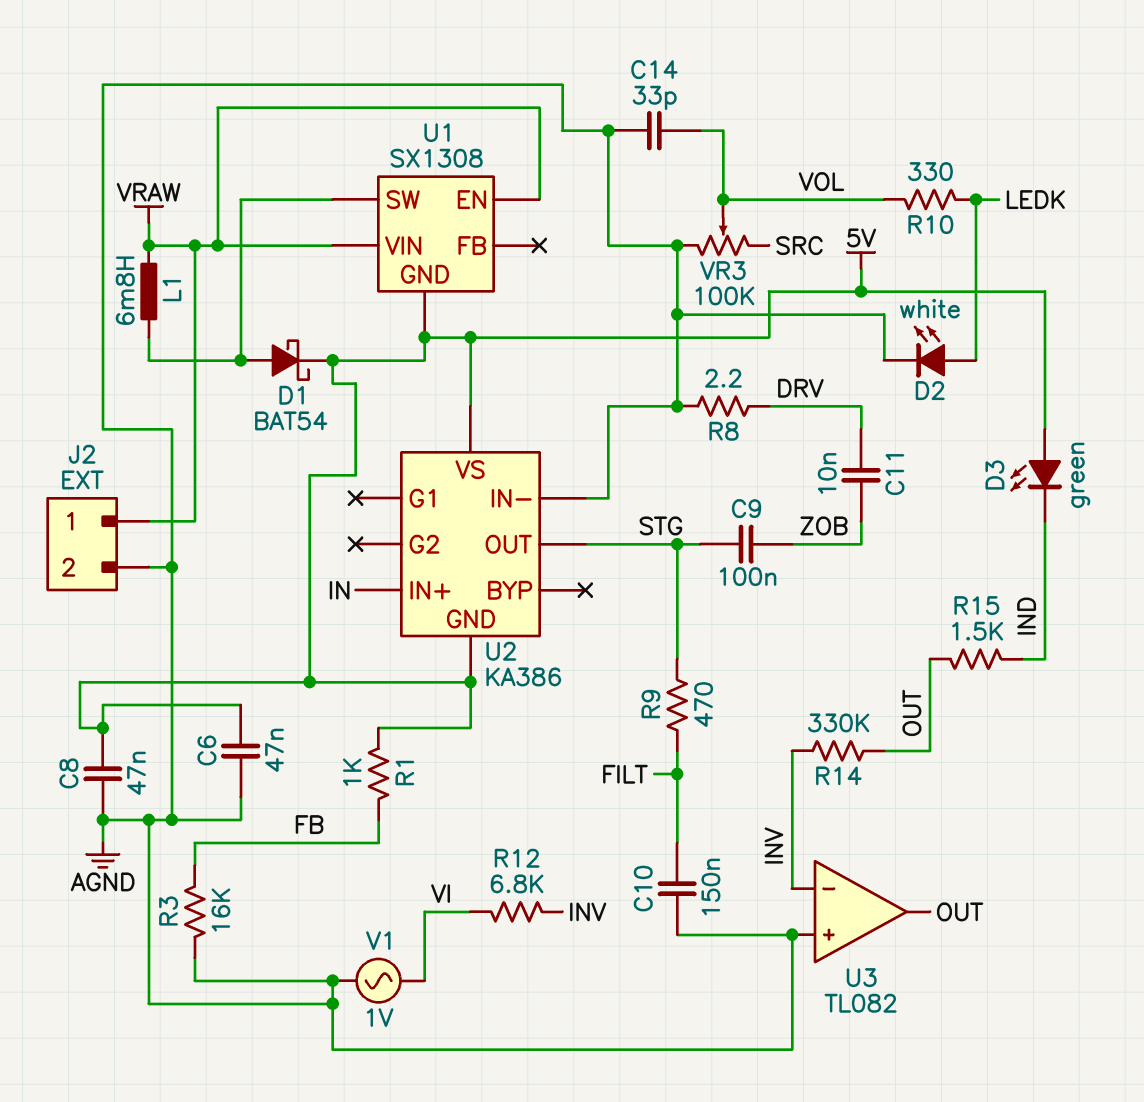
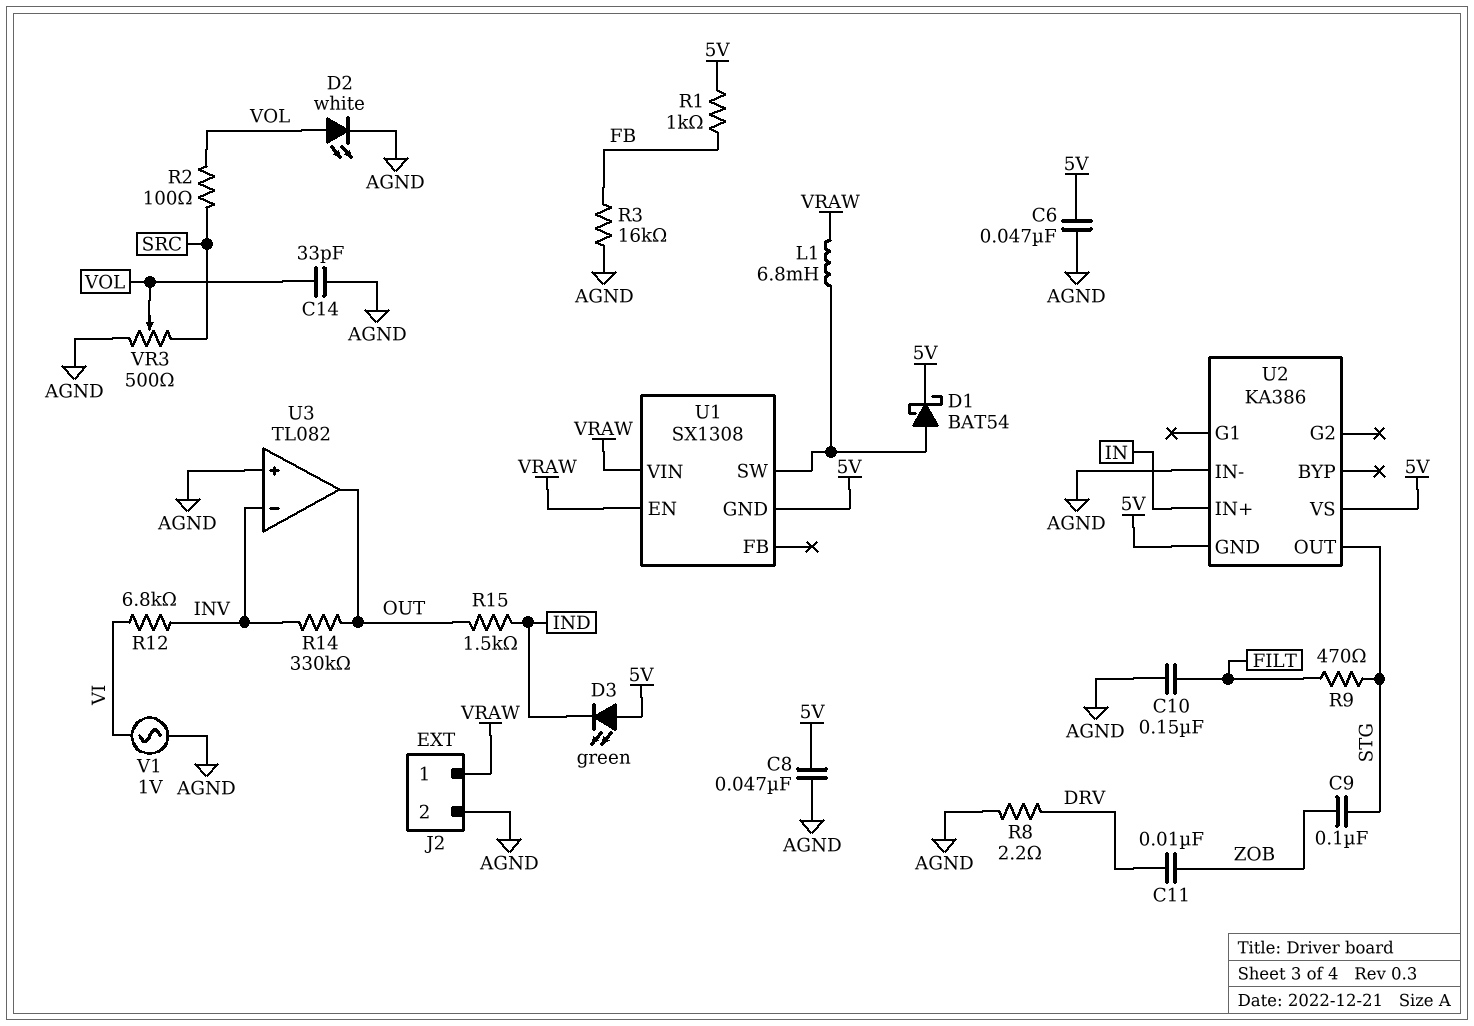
D2: LED white (A LEDK, K AGND) -> LED white (A VOL, K AGND)
R2: none -> 100 (SRC, VOL)
R10: 330 (LEDK, VOL) -> none
VR3: 100k (AGND, SRC, wiper VOL) -> 500 (AGND, SRC, wiper VOL)

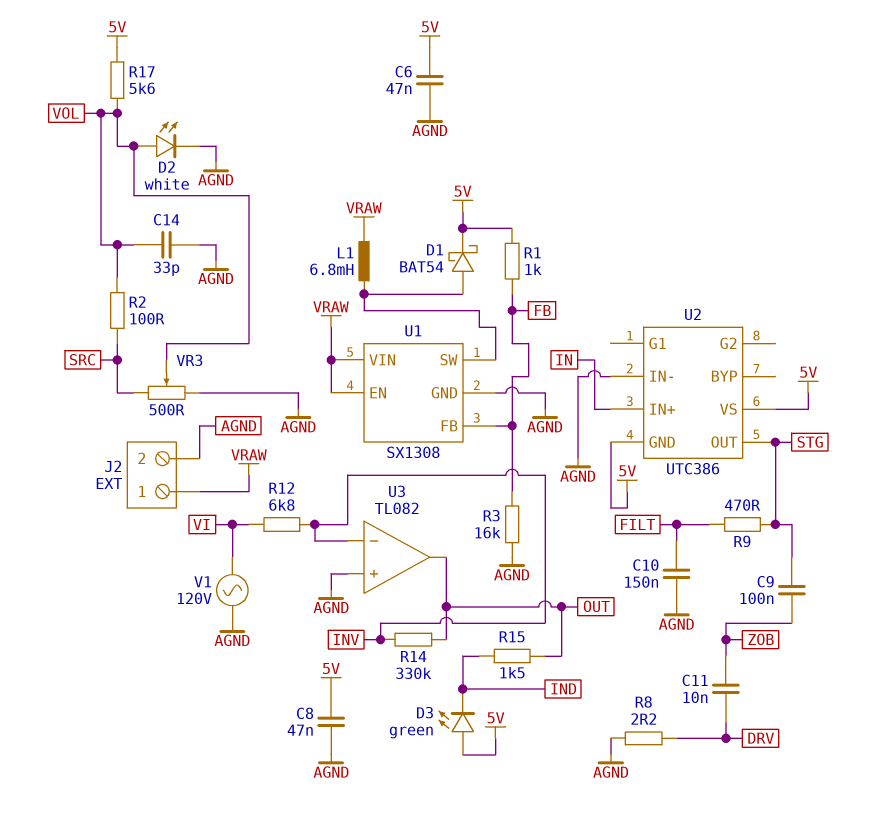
R17: none -> 5.6k (5V, VOL)
U1 pin FB: none -> FB
U1 pin GND: 5V -> AGND
U2: KA386 -> UTC386
V1: AC 1V (AGND, VI) -> AC 120V (AGND, VI)

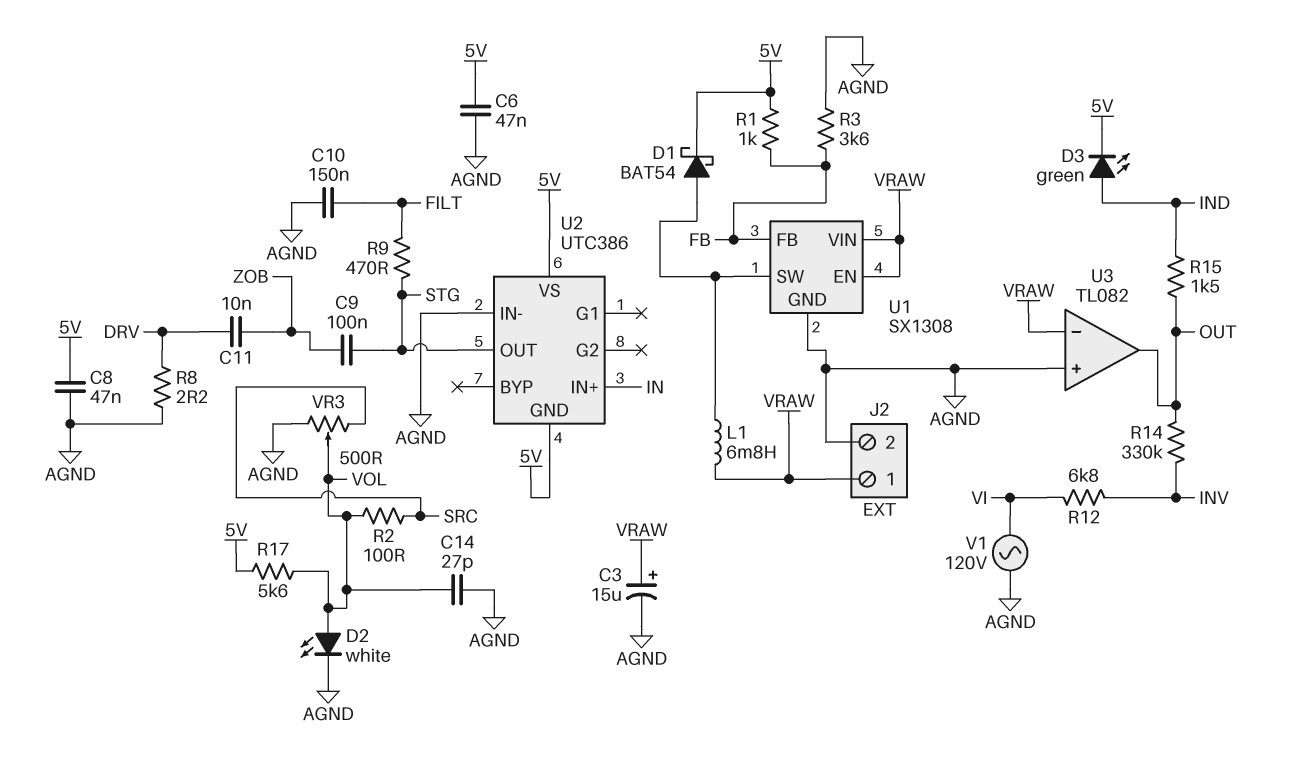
C3: none -> 15uF (plus VRAW, minus AGND)
C14: 33pF (AGND, VOL) -> 27pF (AGND, VOL)
D3: LED green (A 5V, K IND) -> LED green (A IND, K 5V)
R3: 16k (AGND, FB) -> 3.6k (AGND, FB)
U3 pin in-: INV -> VRAW

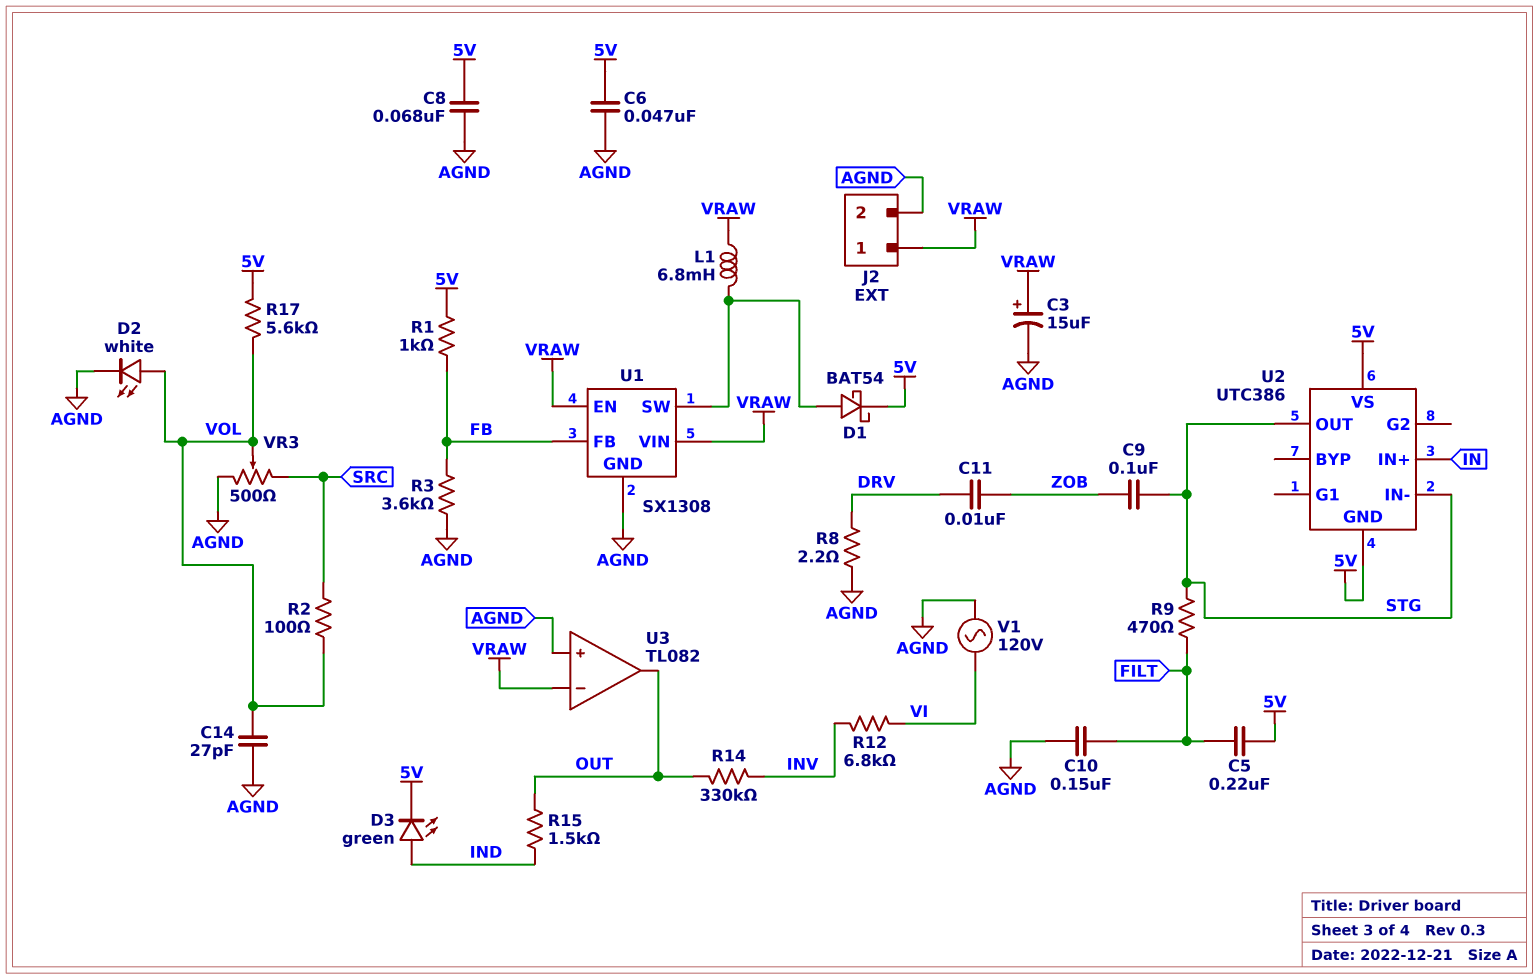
C5: none -> 220nF (5V, FILT)
C8: 47nF (5V, AGND) -> 68nF (5V, AGND)
U2 pin IN-: AGND -> STG

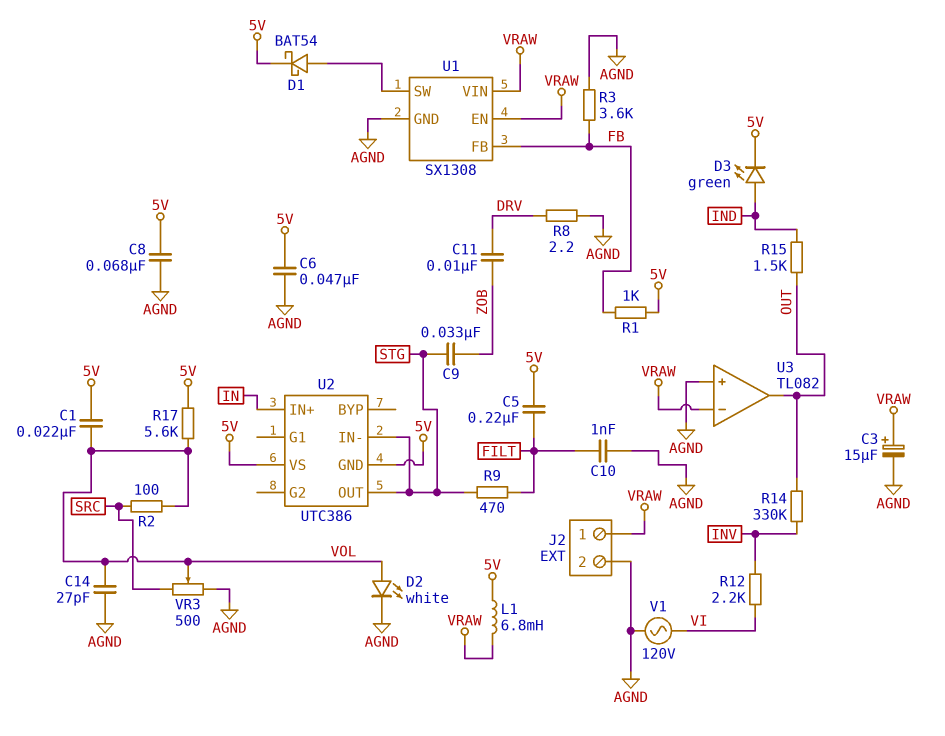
C1: none -> 22nF (5V, VOL)
C9: 100nF (STG, ZOB) -> 33nF (STG, ZOB)
C10: 150nF (AGND, FILT) -> 1nF (AGND, FILT)
L1: 6.8mH (U1/SW, VRAW) -> 6.8mH (5V, VRAW)
R12: 6.8k (INV, VI) -> 2.2k (INV, VI)

